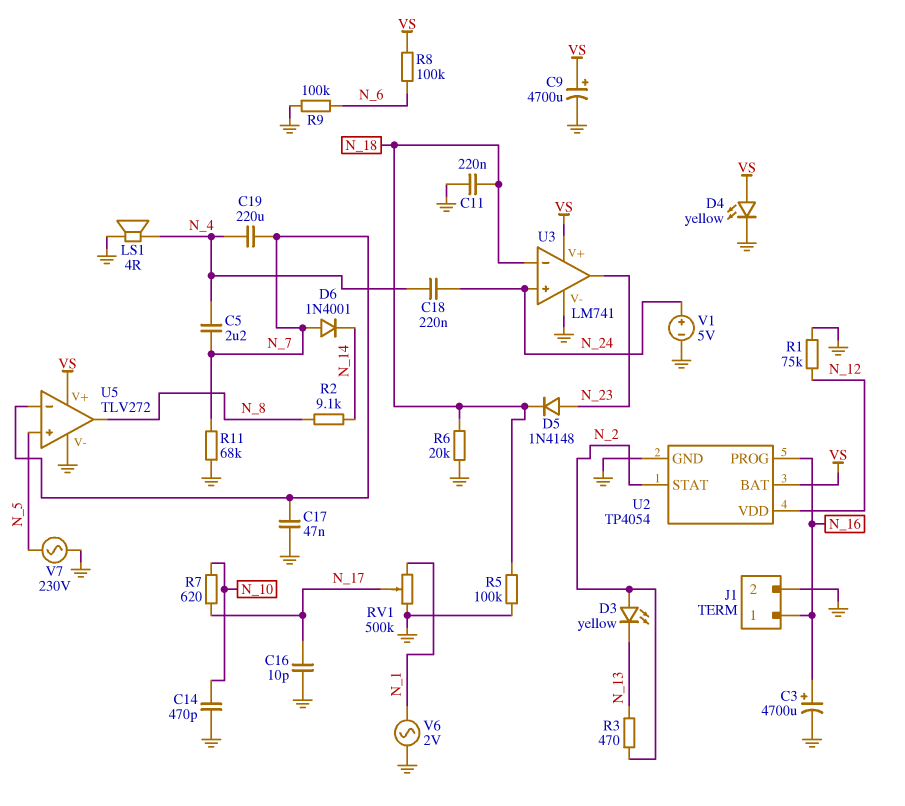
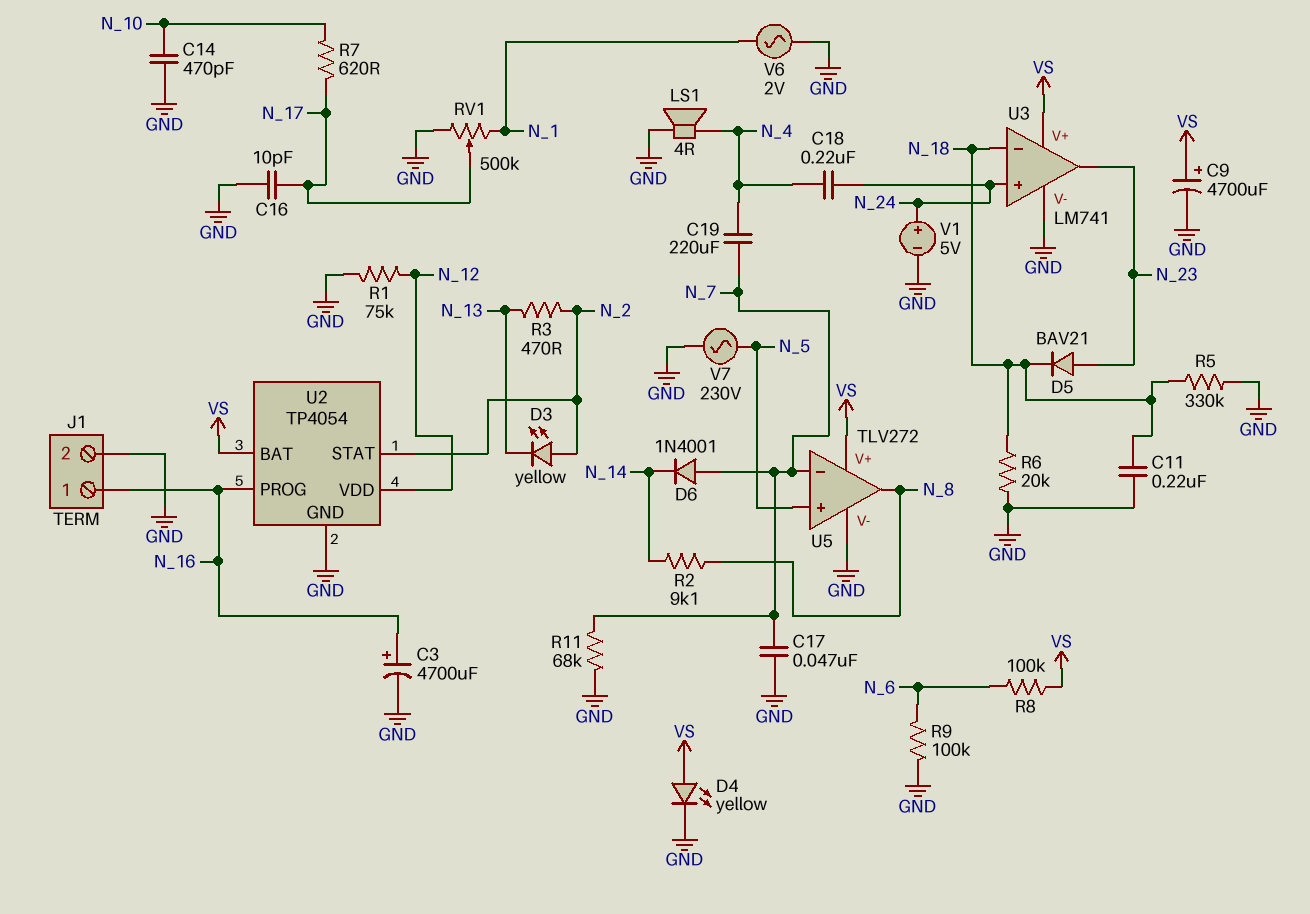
C5: 2.2uF (N_4, N_7) -> none
D5: diode 1N4148 (A N_23, K N_18) -> diode BAV21 (A N_23, K N_18)
R5: 100k (GND, N_18) -> 330k (GND, N_18)

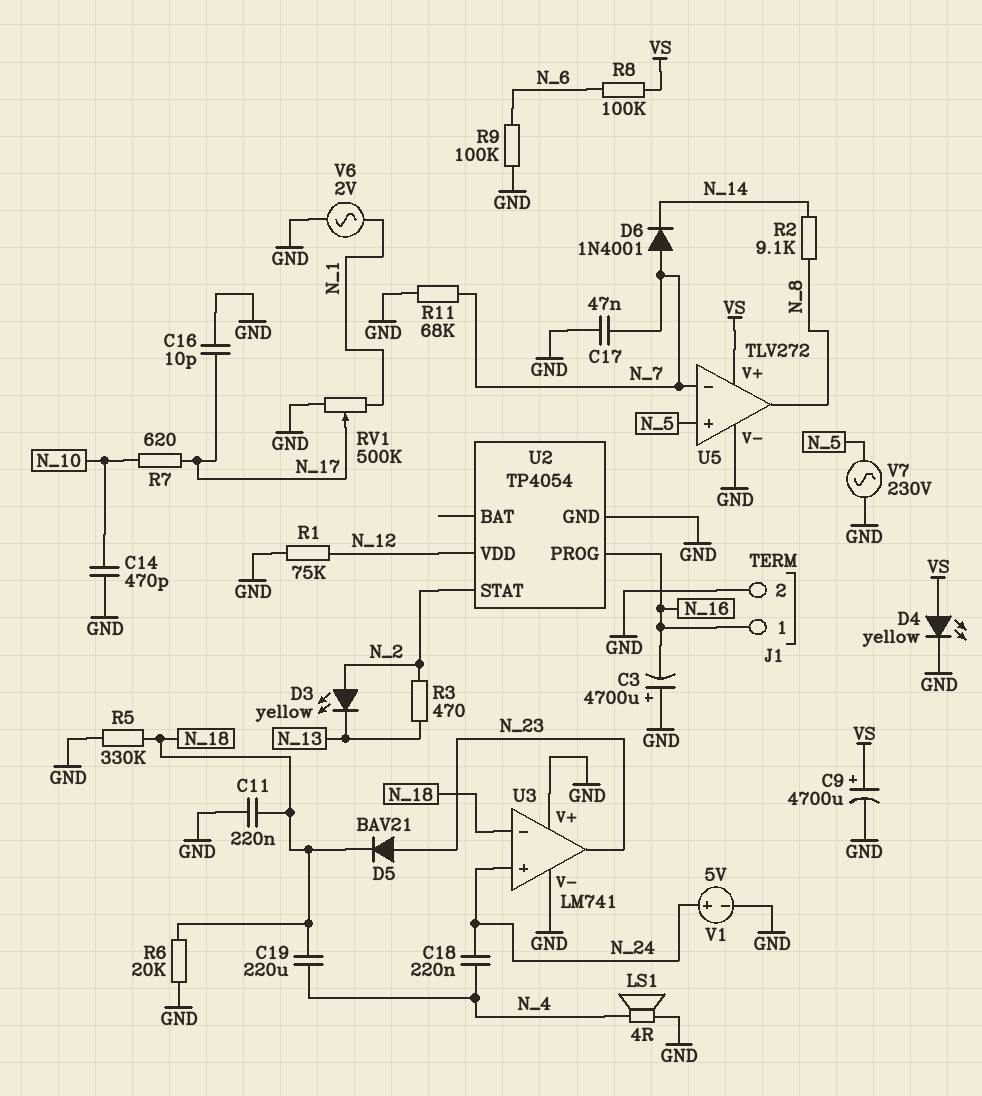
C3: 4700uF (plus N_16, minus GND) -> 4700uF (plus GND, minus N_16)
C19: 220uF (N_4, N_7) -> 220uF (N_4, N_18)
U2 pin BAT: VS -> none
U3 pin V+: VS -> GND

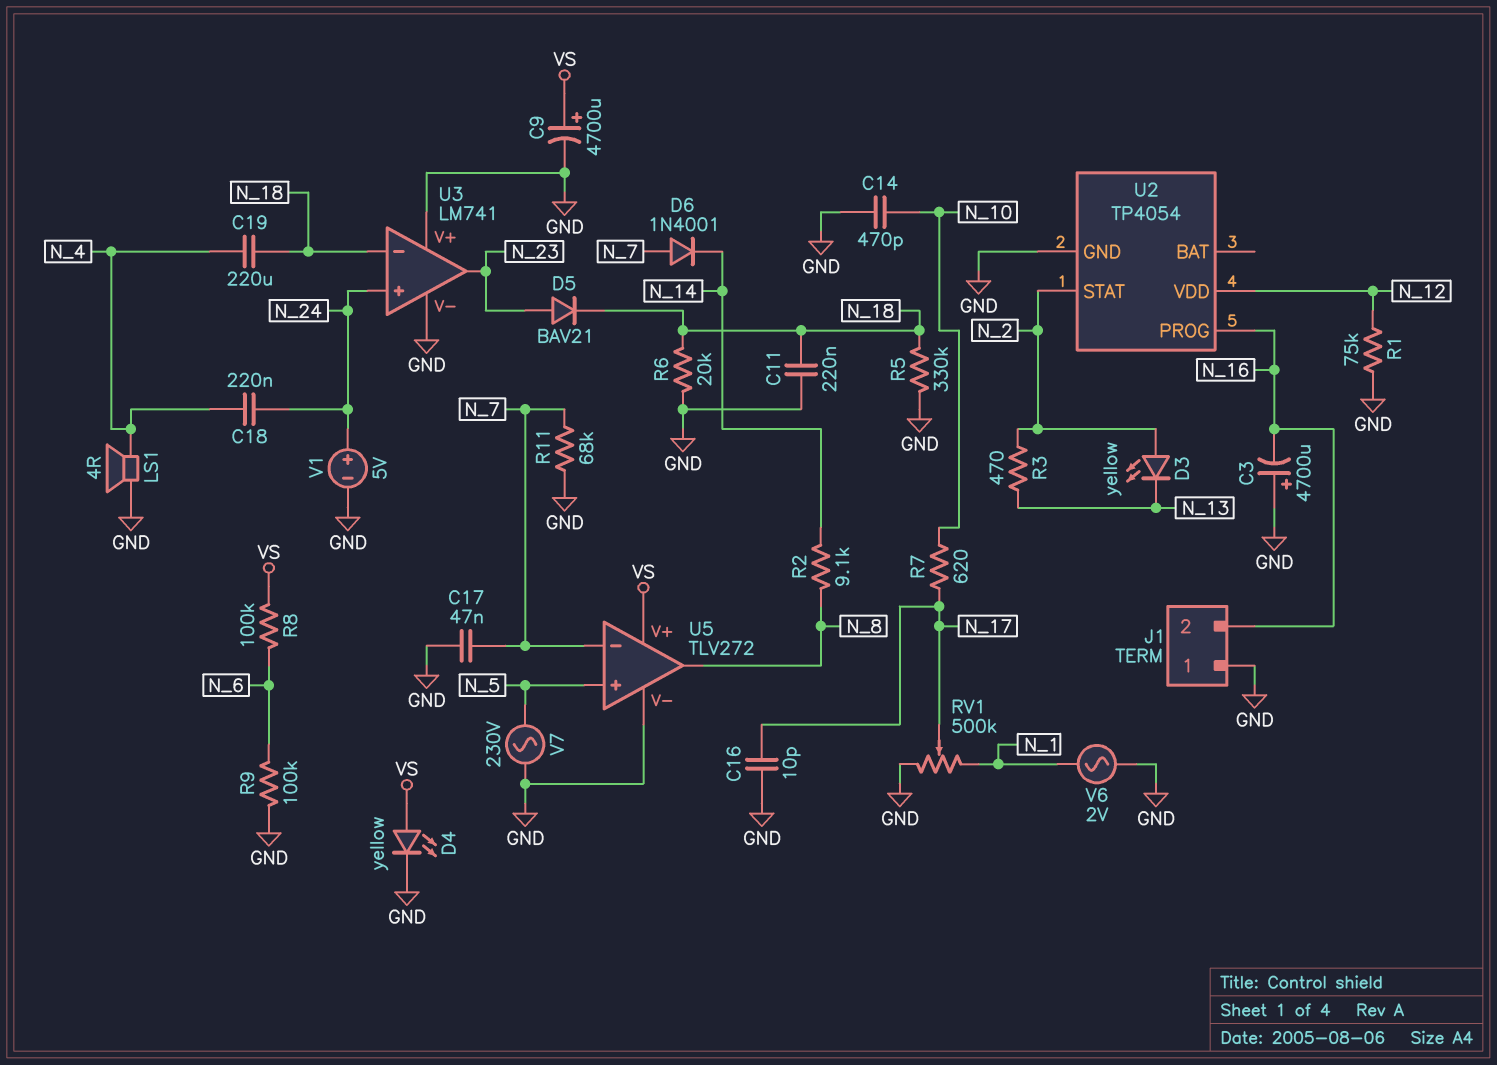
J1 pin 1: N_16 -> GND
J1 pin 2: GND -> N_16

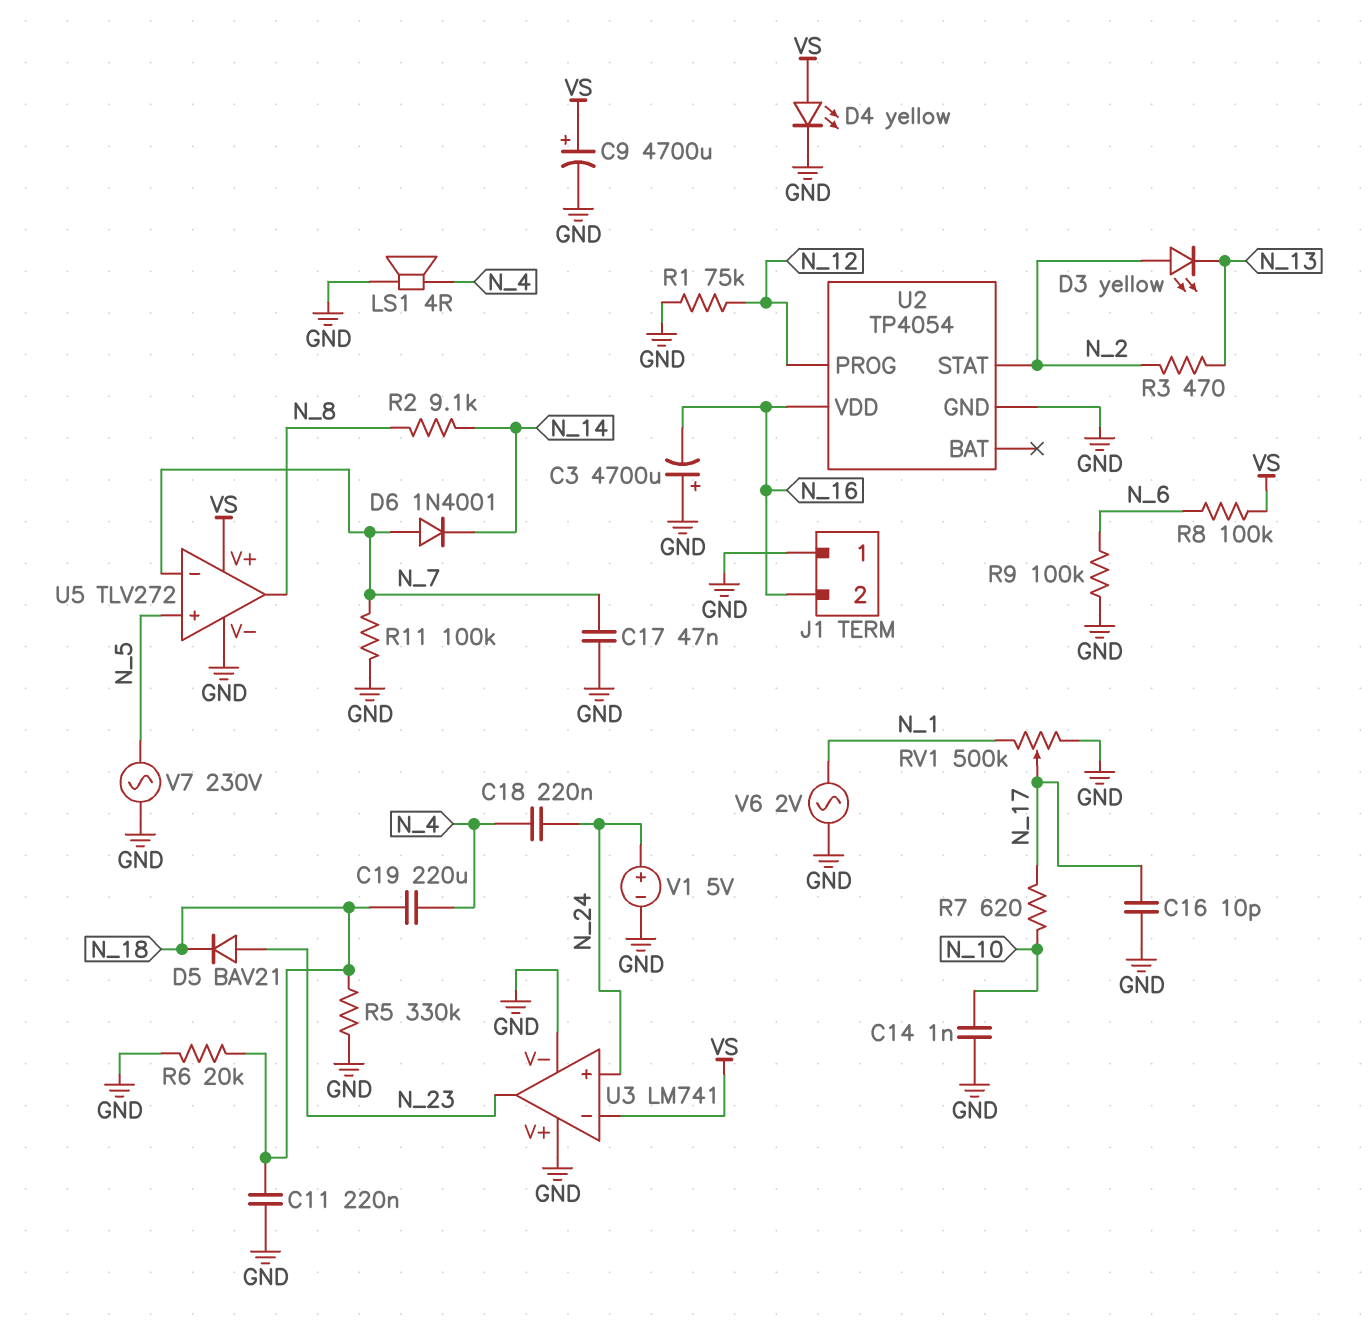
C14: 470pF (GND, N_10) -> 1nF (GND, N_10)
R11: 68k (GND, N_7) -> 100k (GND, N_7)
U2 pin PROG: N_16 -> N_12
U2 pin VDD: N_12 -> N_16
U3 pin in-: N_18 -> VS

